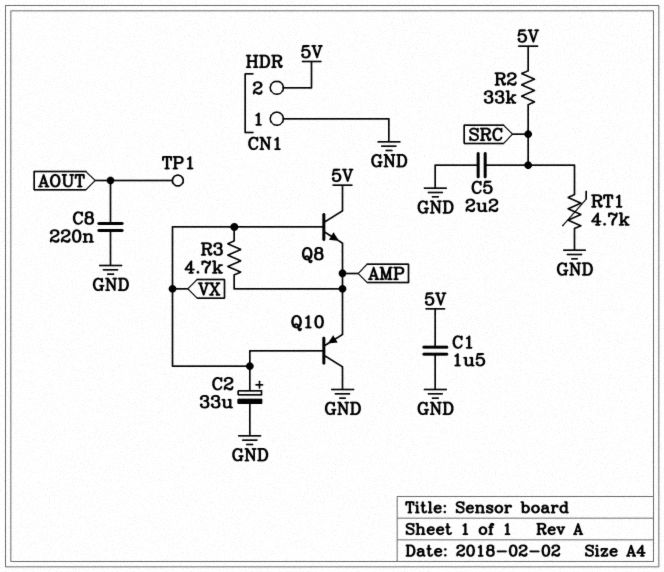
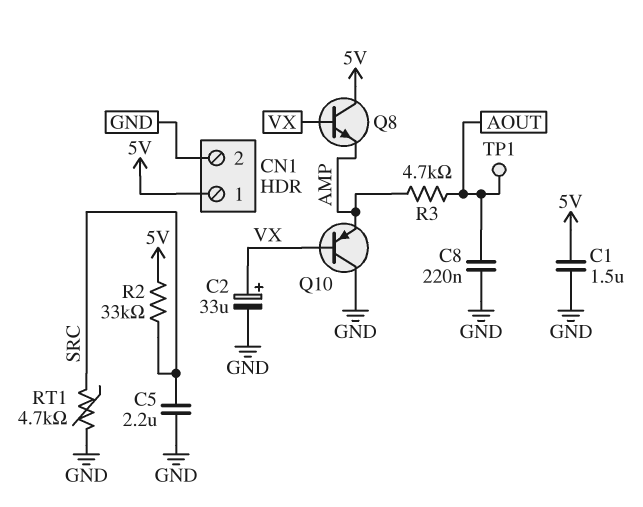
CN1 pin 1: GND -> 5V
CN1 pin 2: 5V -> GND
R3: 4.7k (AMP, VX) -> 4.7k (AMP, AOUT)

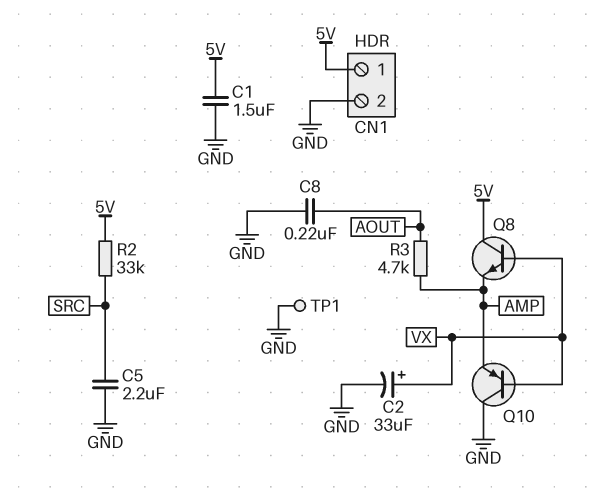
RT1: 4.7k (GND, SRC) -> none
TP1: test point (AOUT) -> test point (GND)

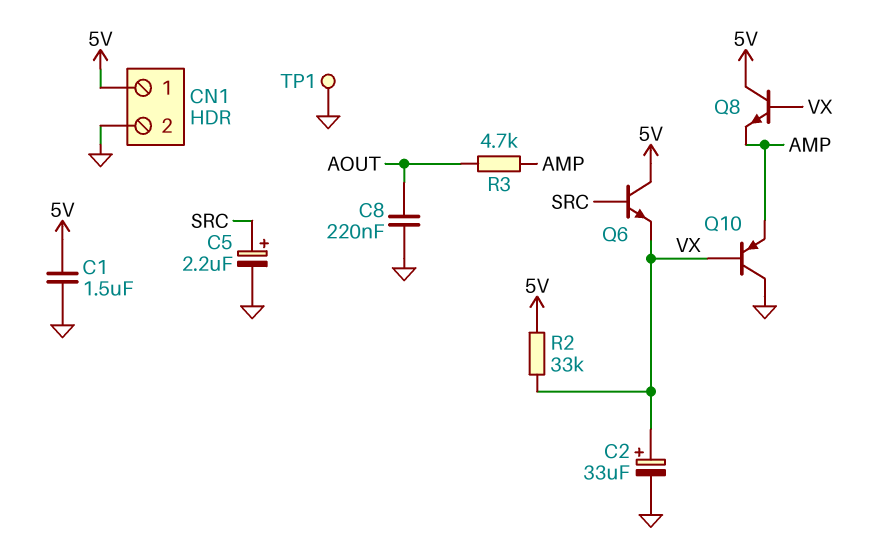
C5: 2.2uF (GND, SRC) -> 2.2uF (plus SRC, minus GND)
Q6: none -> NPN (B SRC, C 5V, E VX)
R2: 33k (5V, SRC) -> 33k (5V, VX)

